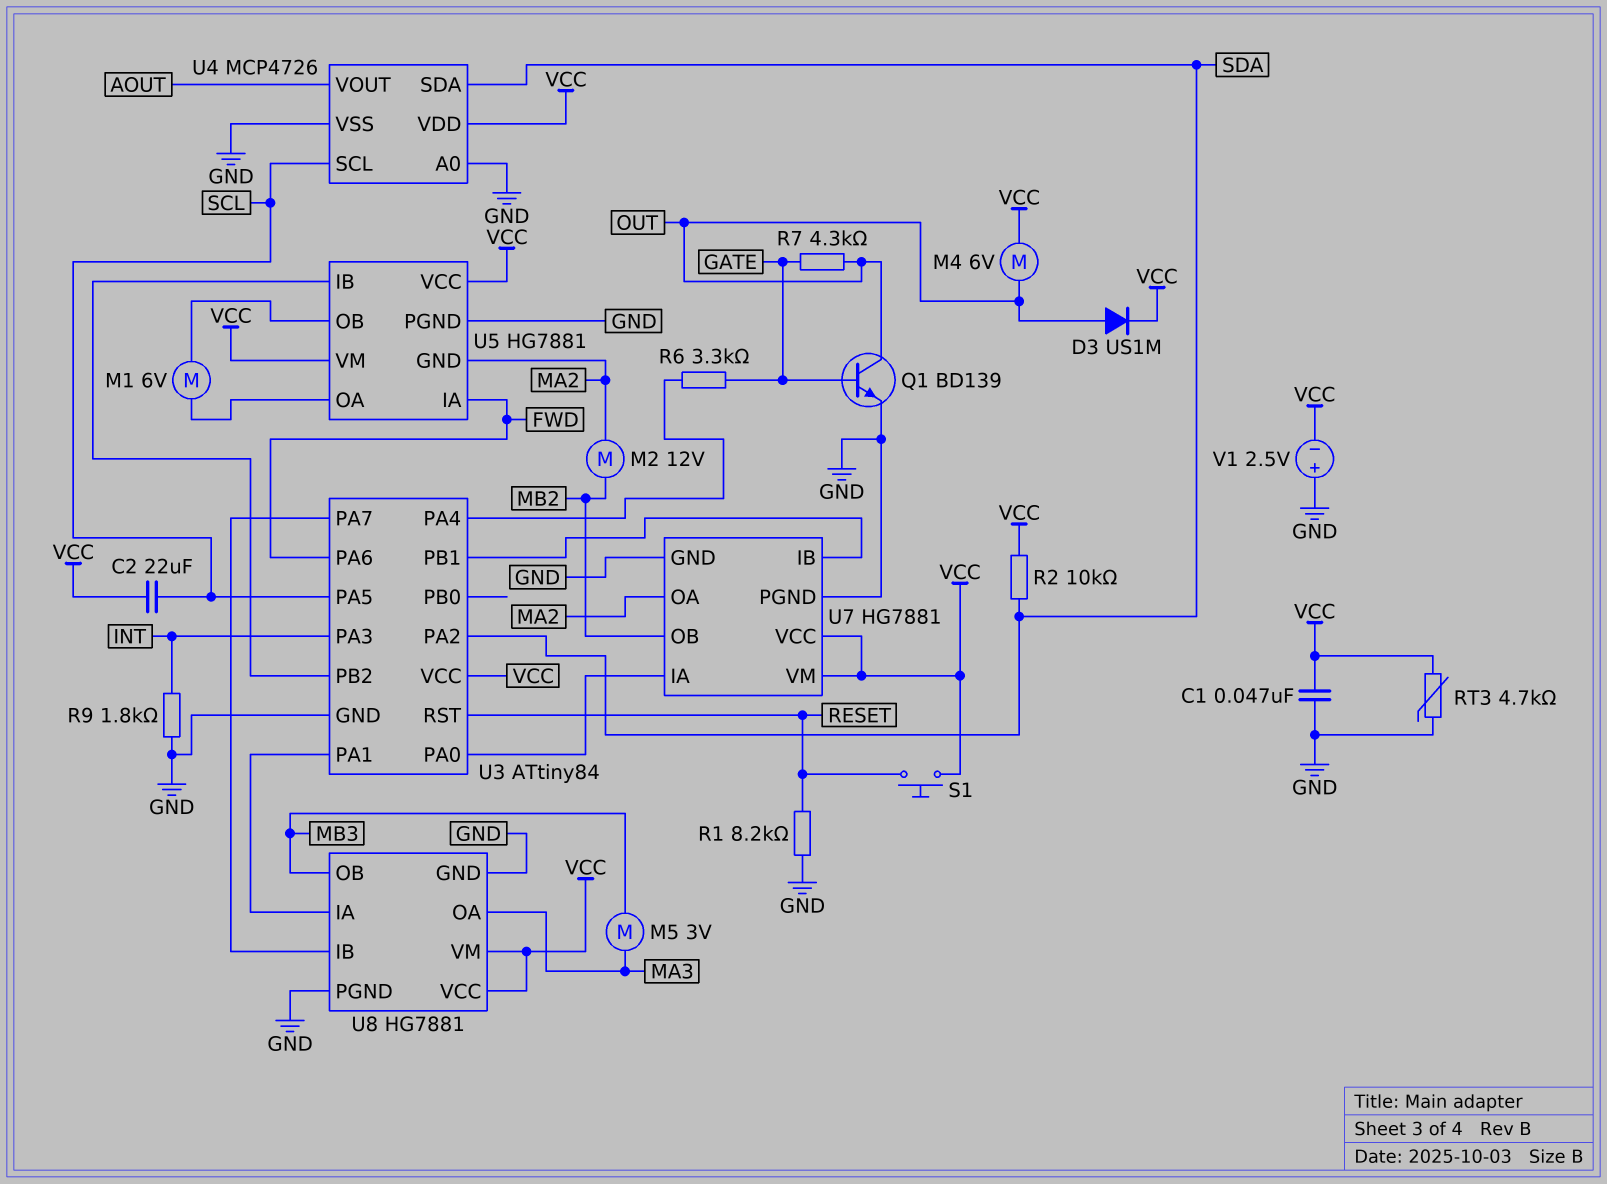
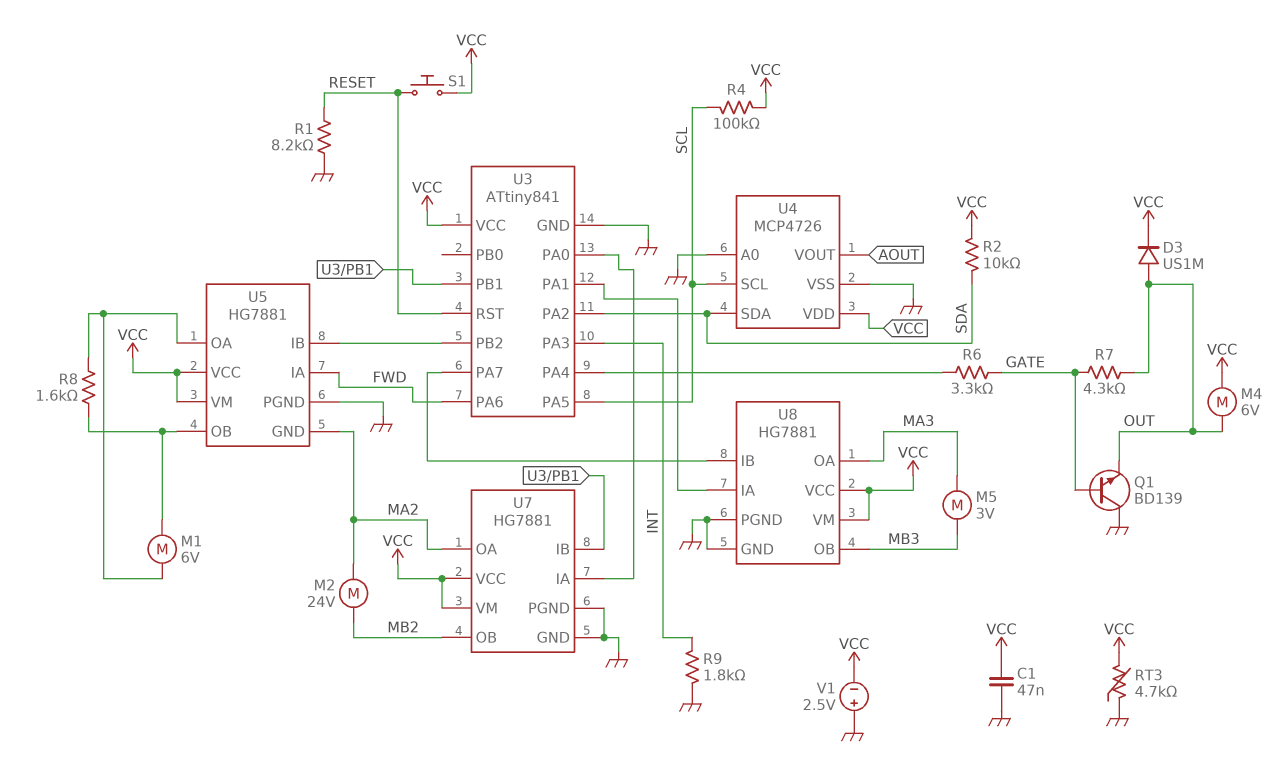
C2: 22uF (SCL, VCC) -> none
M2: motor 12V (MA2, MB2) -> motor 24V (MA2, MB2)
Q1: NPN BD139 (B GATE, C OUT, E GND) -> NPN BD139 (B GATE, C GND, E OUT)
R4: none -> 100k (SCL, VCC)
R8: none -> 1.6k (U5/OA, U5/OB)
U3: ATtiny84 -> ATtiny841

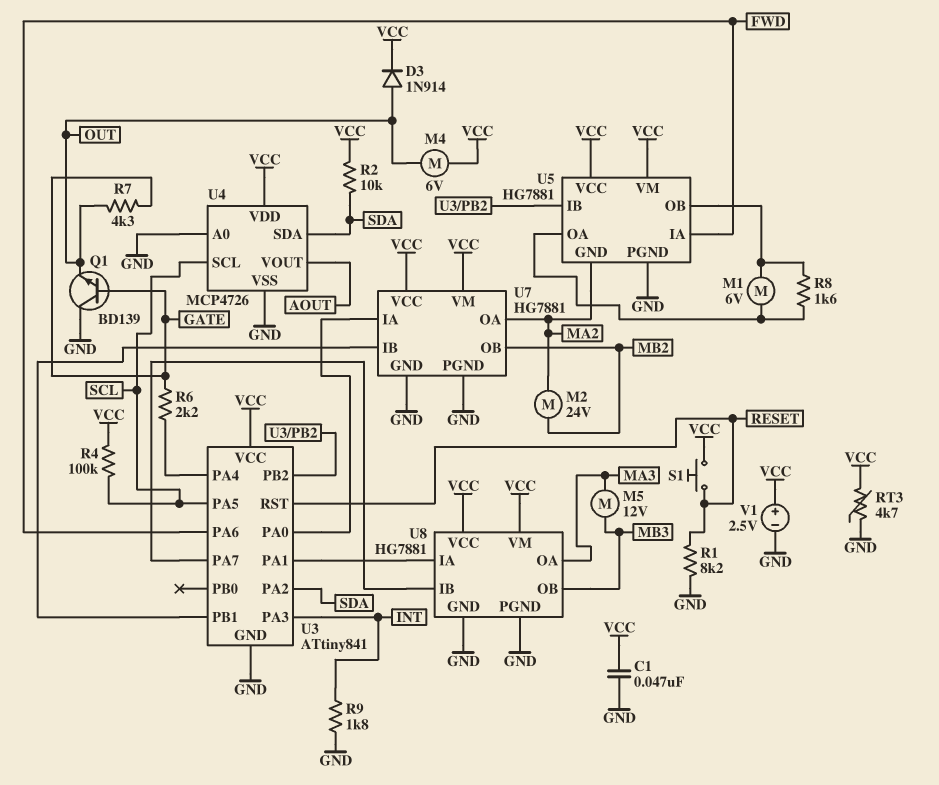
D3: diode US1M (A OUT, K VCC) -> diode 1N914 (A OUT, K VCC)
M5: motor 3V (MA3, MB3) -> motor 12V (MA3, MB3)
R6: 3.3k (GATE, U3/PA4) -> 2.2k (GATE, U3/PA4)
V1: 2.5V (plus GND, minus VCC) -> 2.5V (plus VCC, minus GND)

